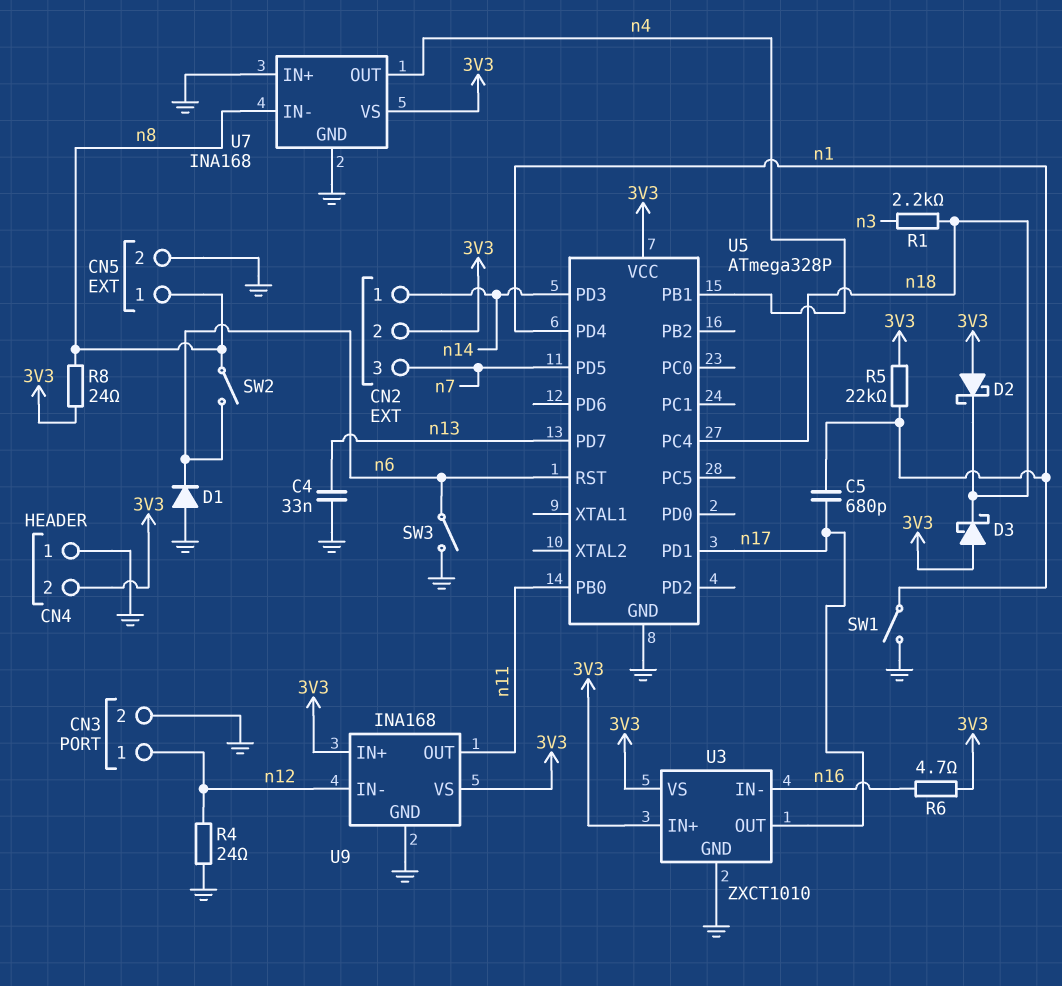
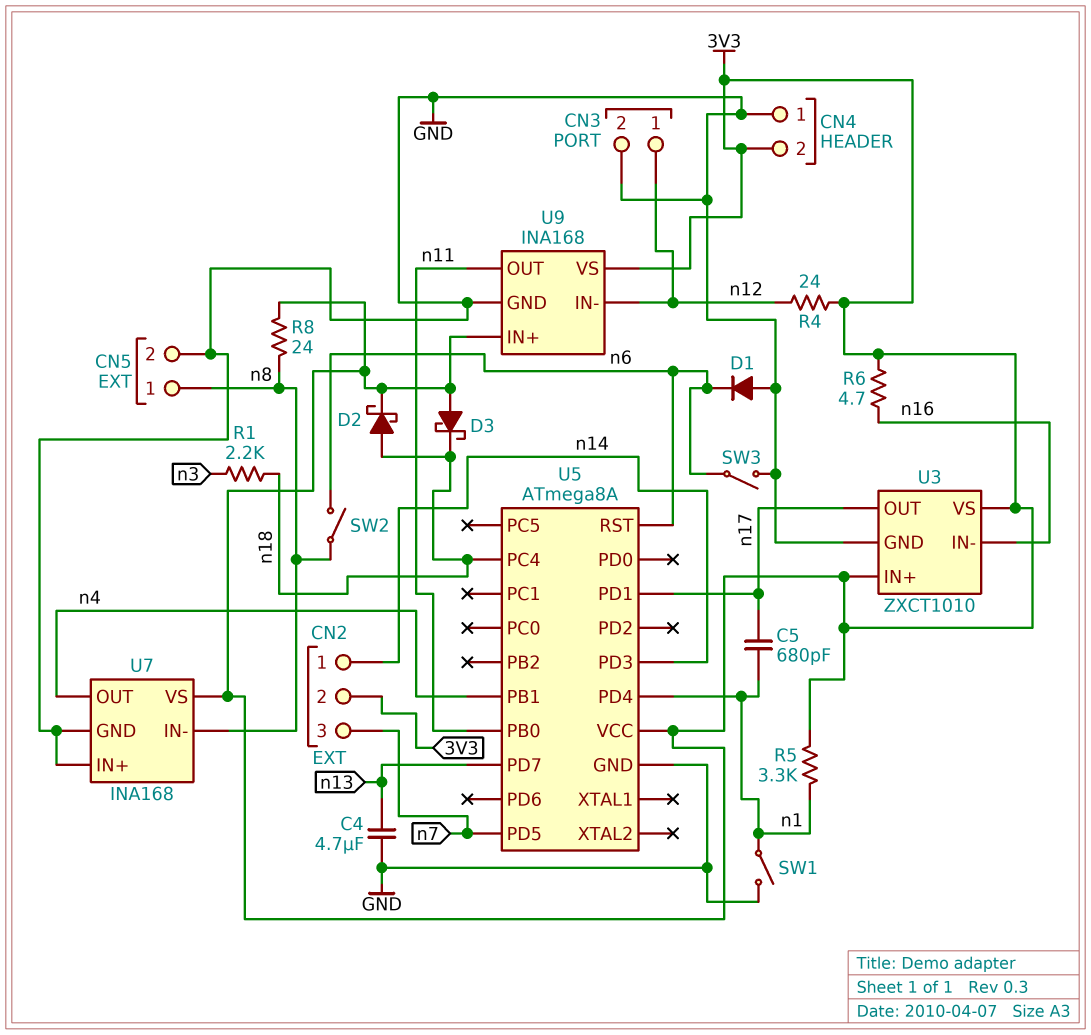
C4: 33nF (GND, n13) -> 4.7uF (GND, n13)
D2: schottky (A 3V3, K n18) -> schottky (A n18, K 3V3)
R4: 24 (GND, n12) -> 24 (3V3, n12)
R5: 22k (3V3, n1) -> 3.3k (3V3, n1)
U5: ATmega328P -> ATmega8A

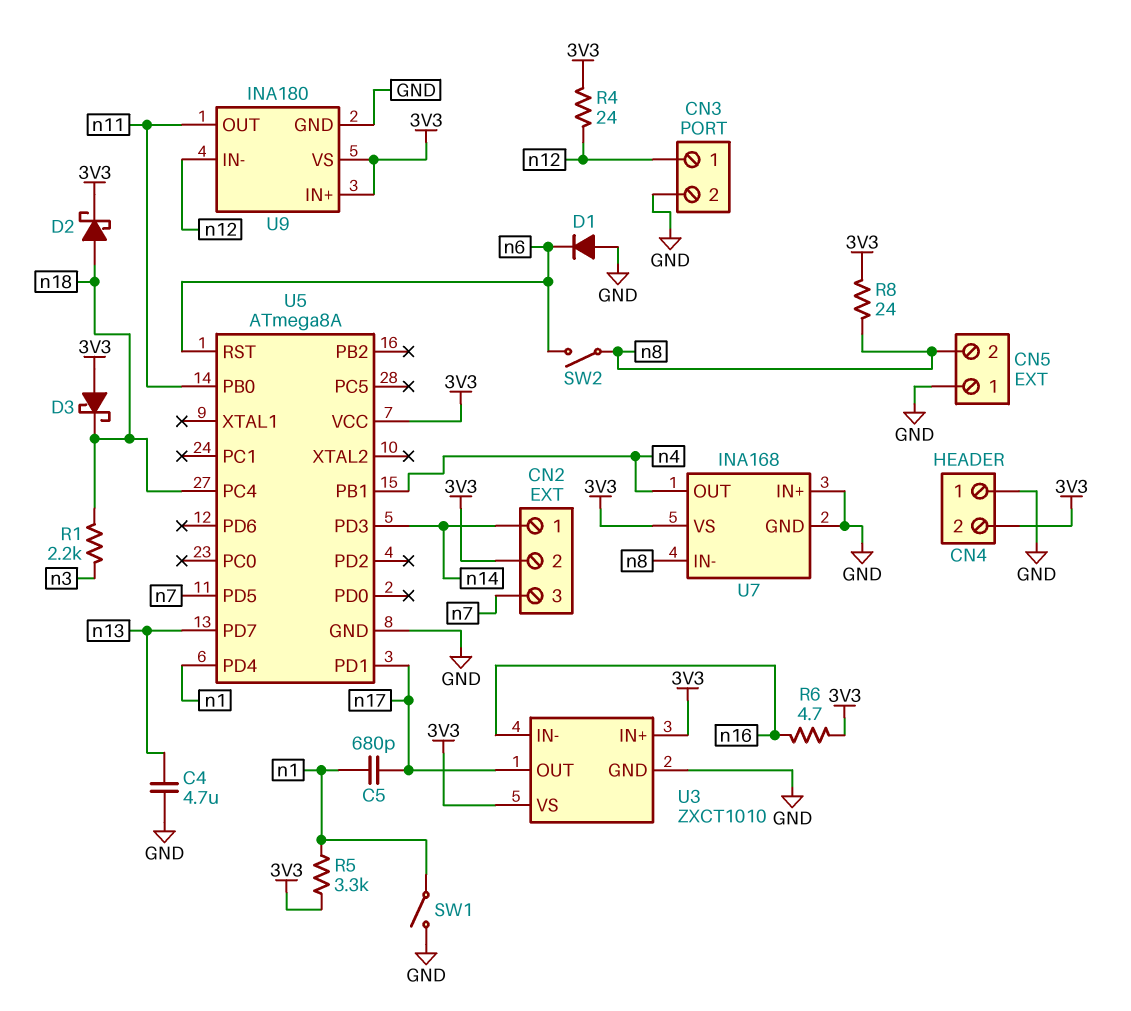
CN5 pin 1: n8 -> GND
CN5 pin 2: GND -> n8
SW3: switch (GND, n6) -> none
U9: INA168 -> INA180

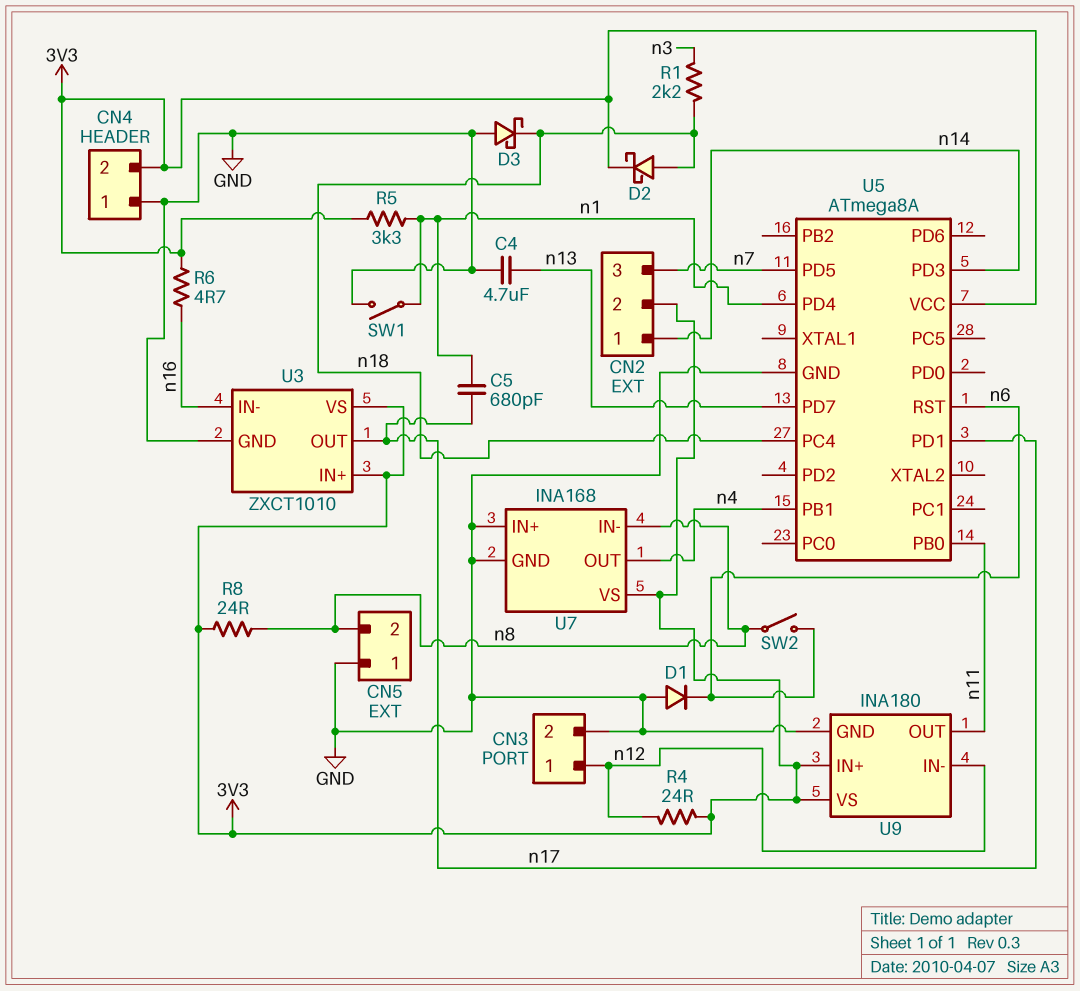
D3: schottky (A 3V3, K n18) -> schottky (A GND, K n18)

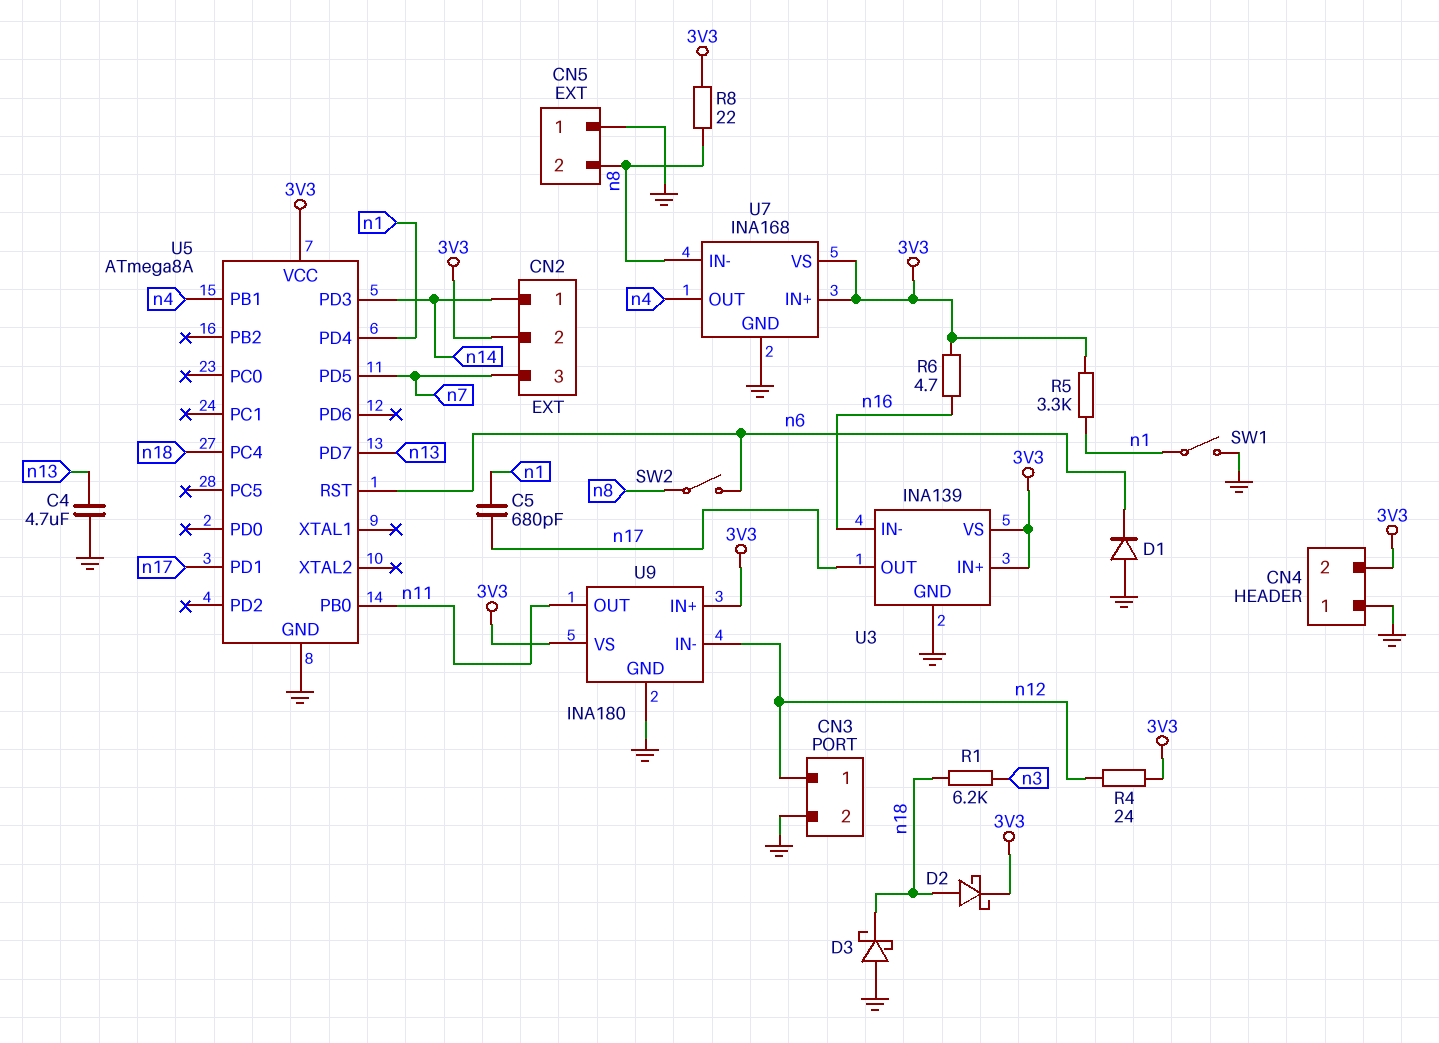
R1: 2.2k (n3, n18) -> 6.2k (n3, n18)
R8: 24 (3V3, n8) -> 22 (3V3, n8)
U3: ZXCT1010 -> INA139
U7 pin IN+: GND -> 3V3

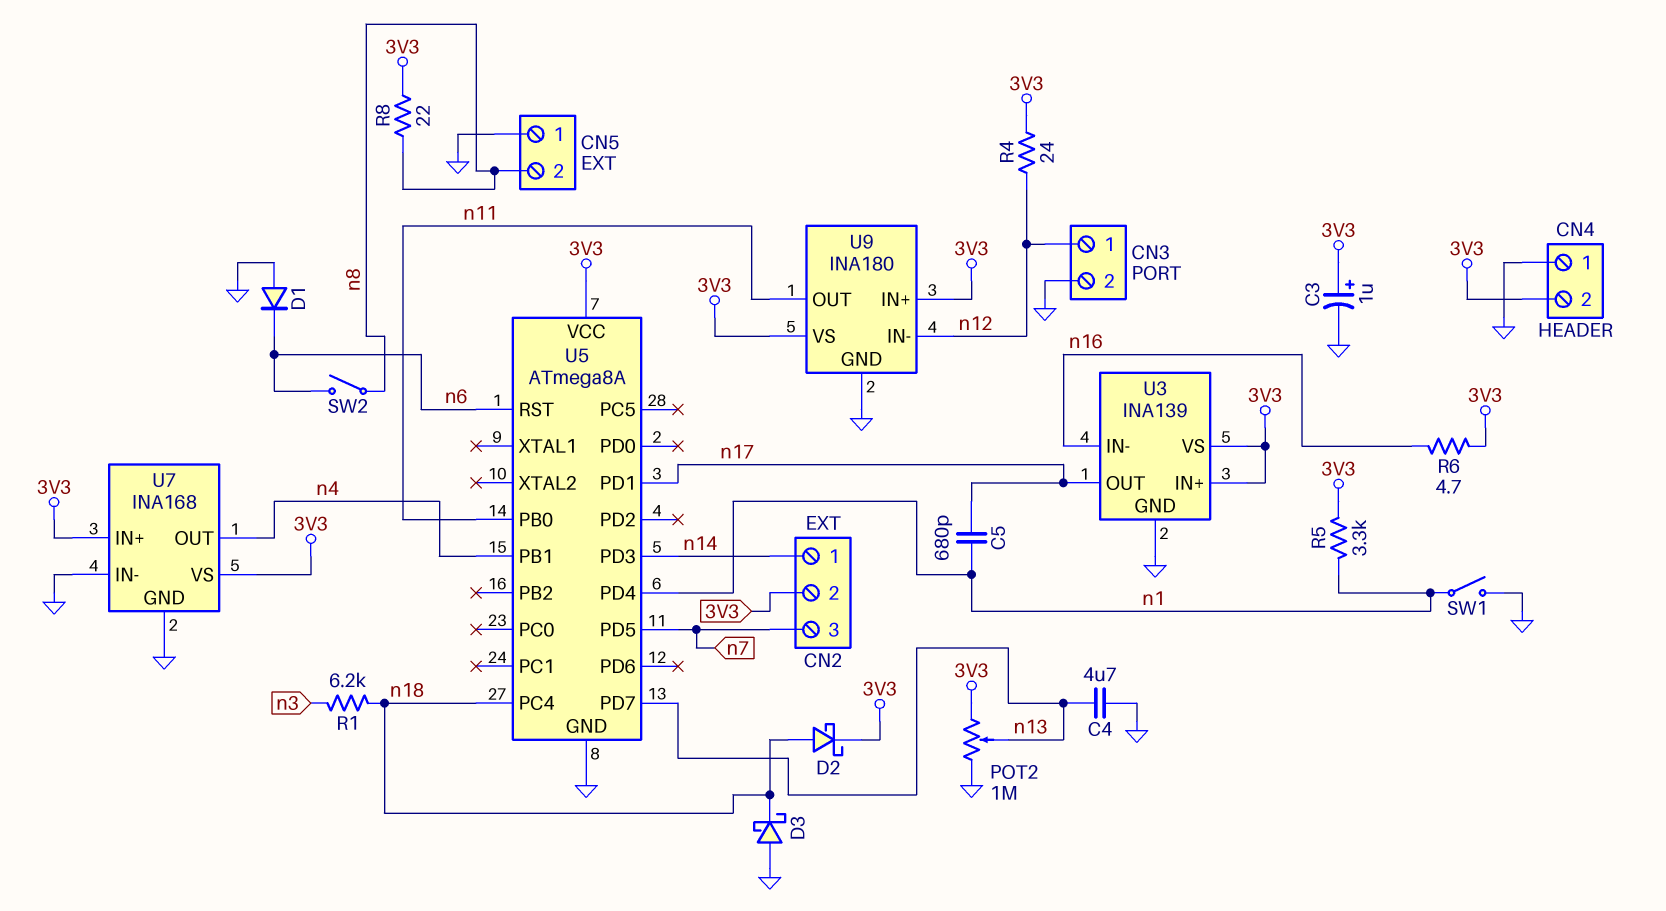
C3: none -> 1uF (plus 3V3, minus GND)
POT2: none -> 1M (3V3, GND, wiper n13)
U7 pin IN-: n8 -> GND

